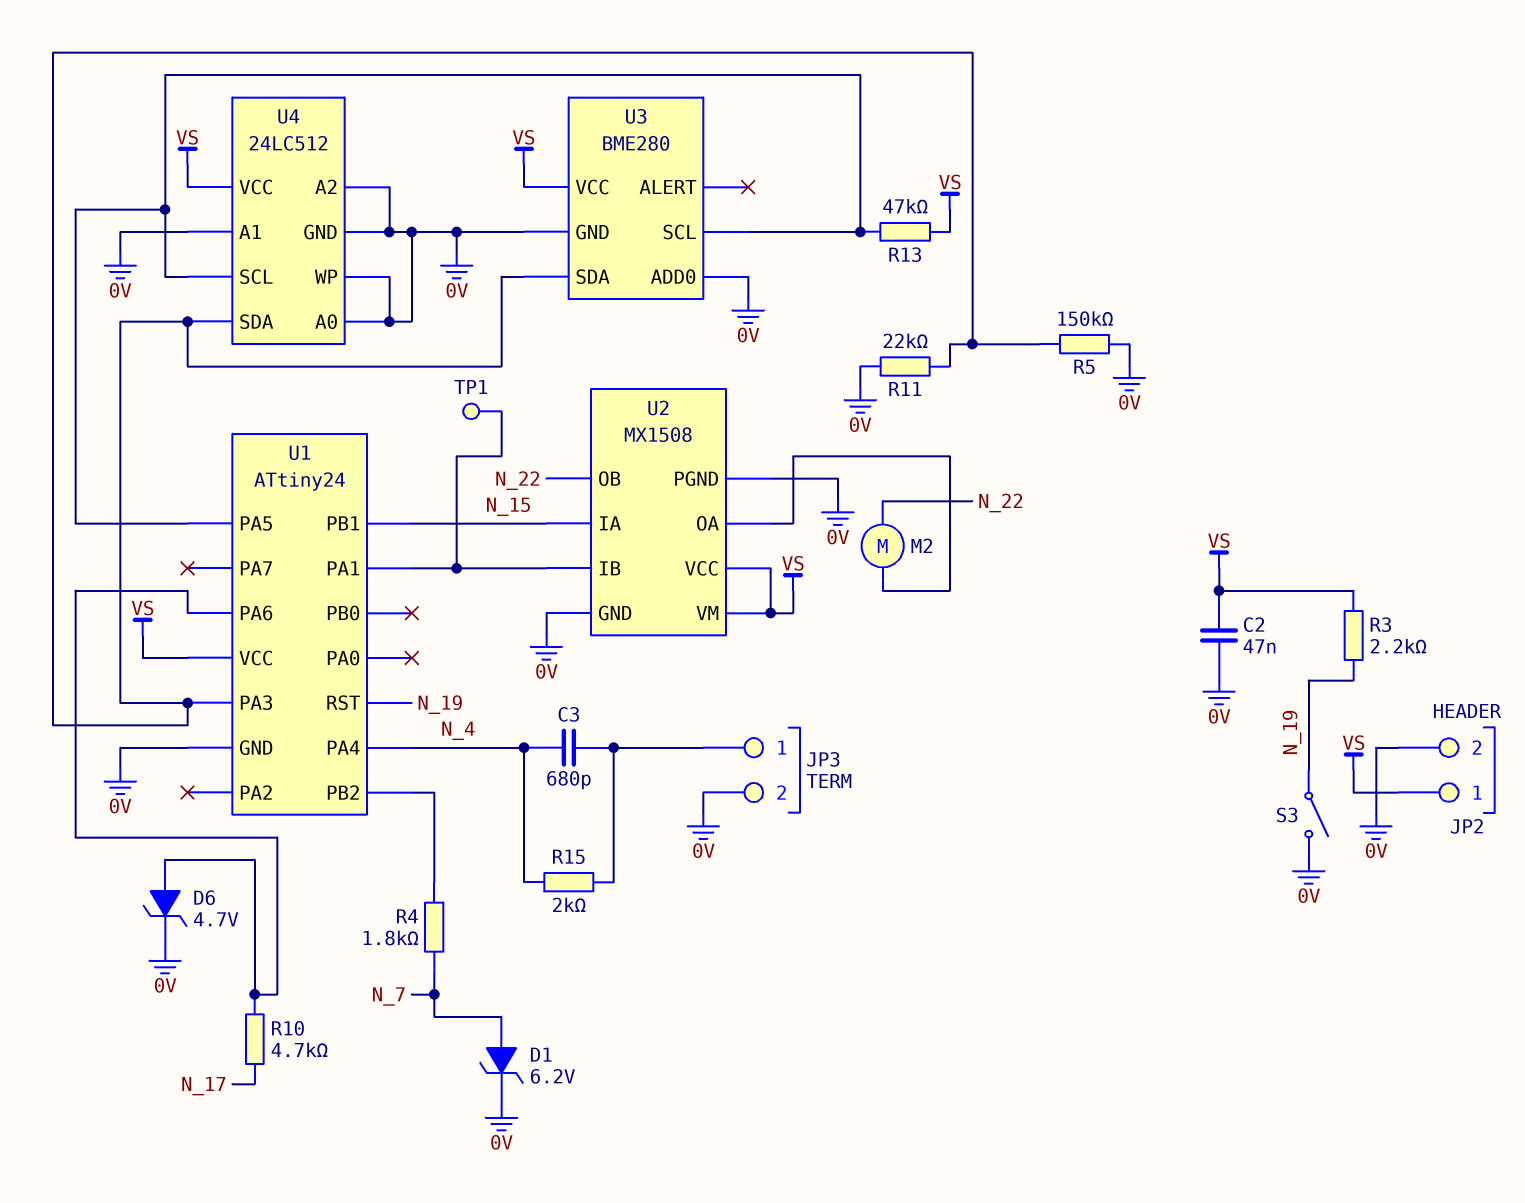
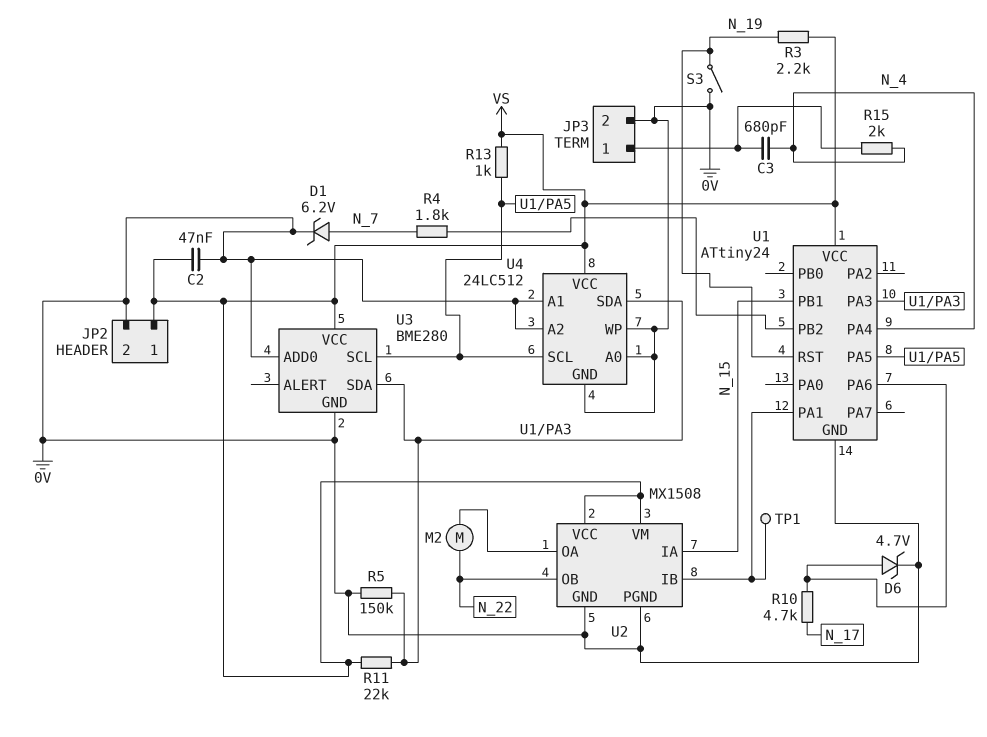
R11: 22k (0V, U1/PA3) -> 22k (U1/PA3, VS)
R13: 47k (U1/PA5, VS) -> 1k (U1/PA5, VS)

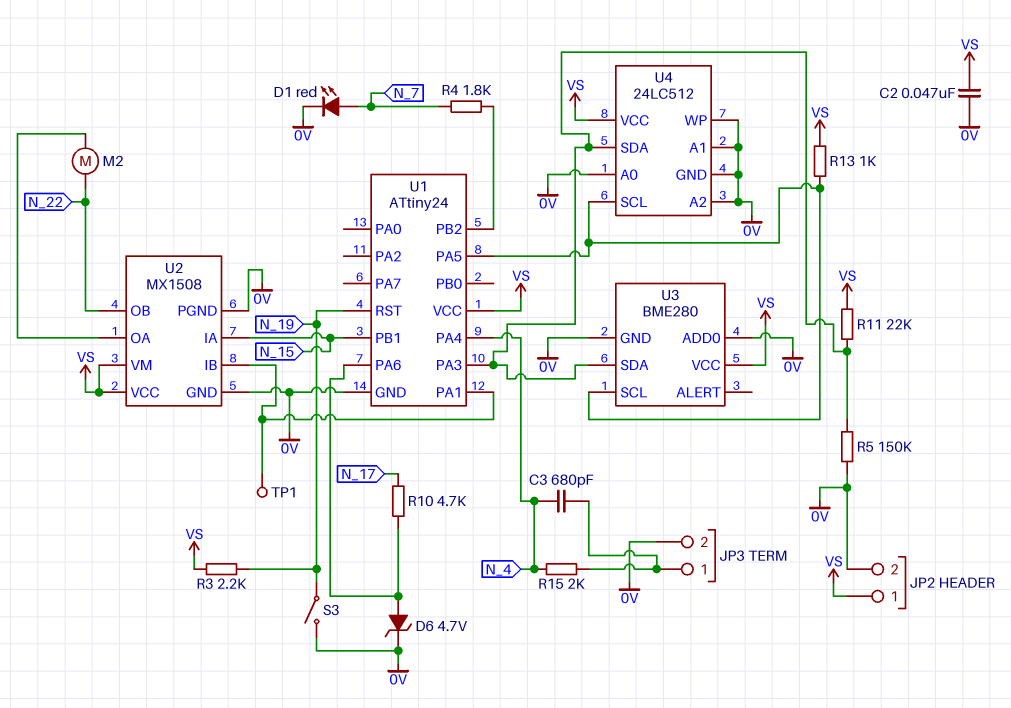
D1: zener 6.2V (A N_7, K 0V) -> LED red (A N_7, K 0V)

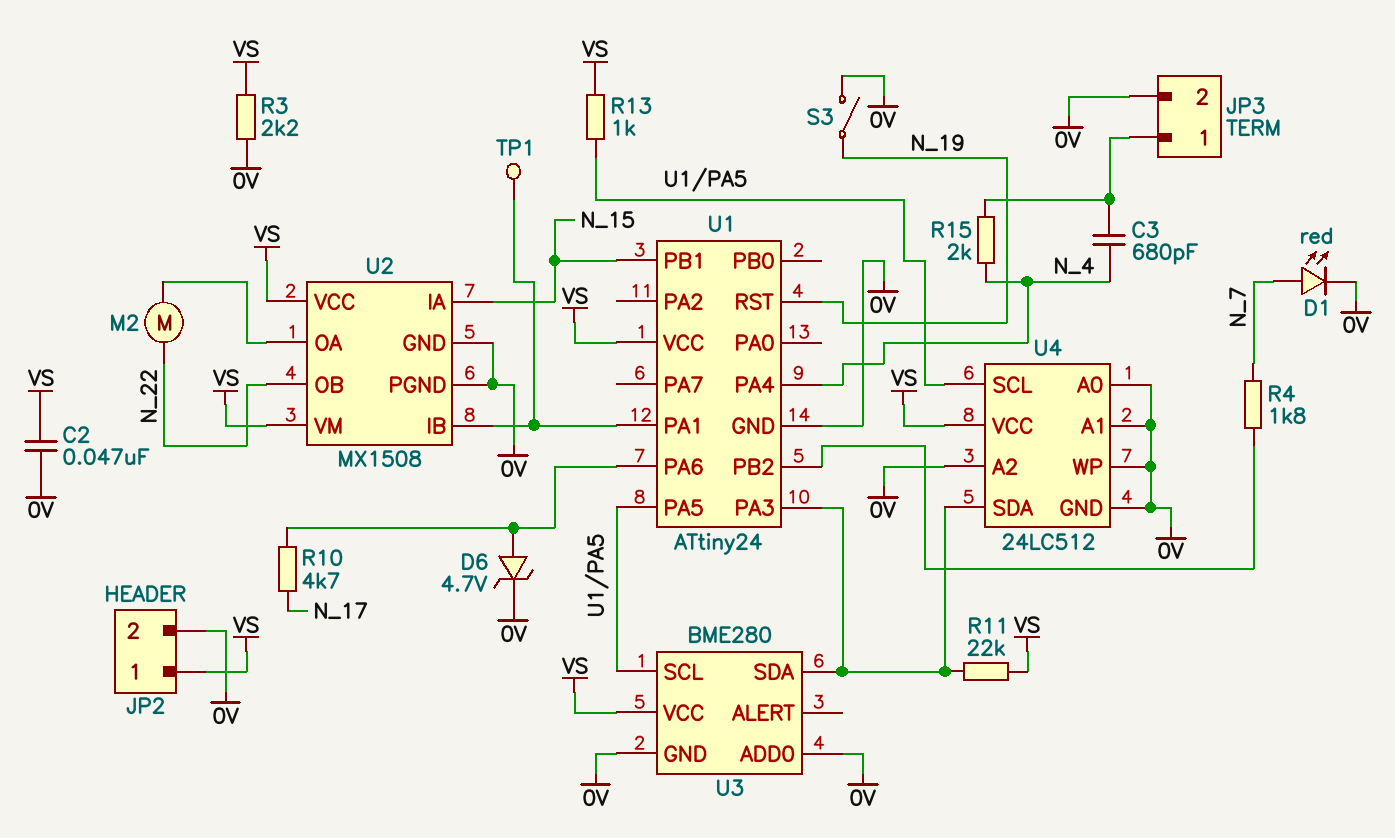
R3: 2.2k (N_19, VS) -> 2.2k (0V, VS)
R5: 150k (0V, U1/PA3) -> none

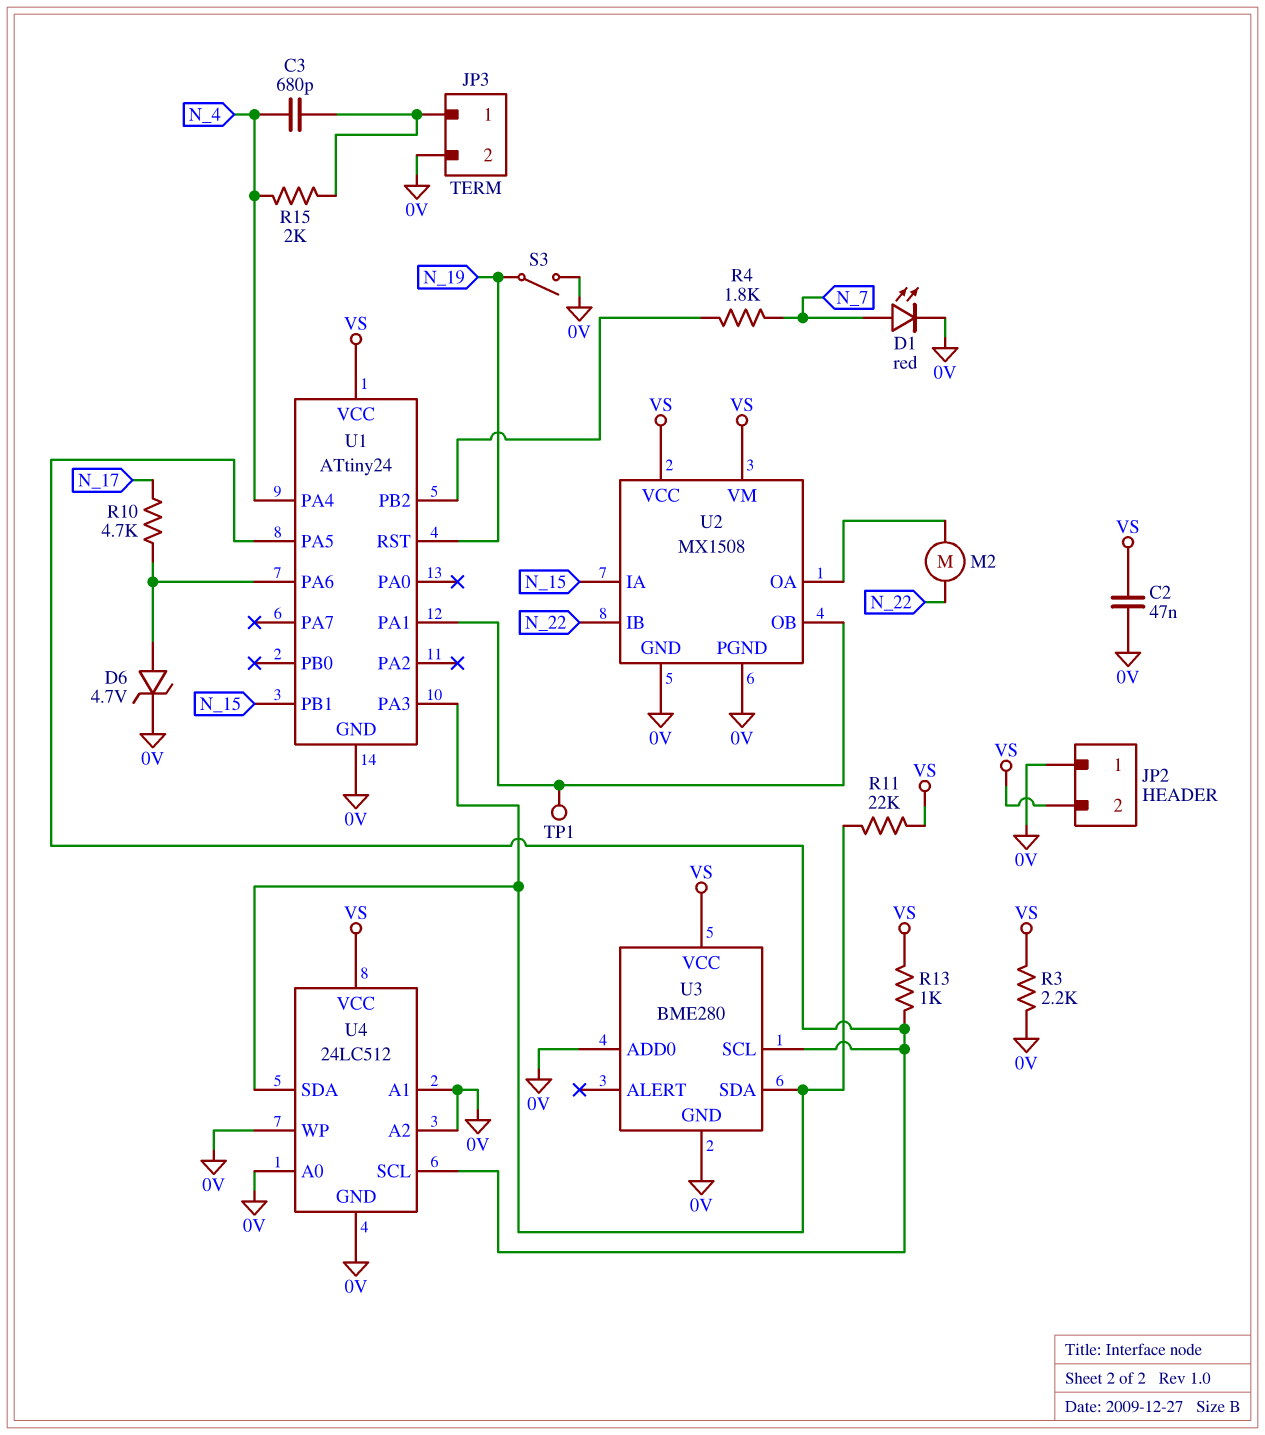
JP2 pin 1: VS -> 0V
JP2 pin 2: 0V -> VS
U2 pin IB: U1/PA1 -> N_22
U2 pin OB: N_22 -> U1/PA1

